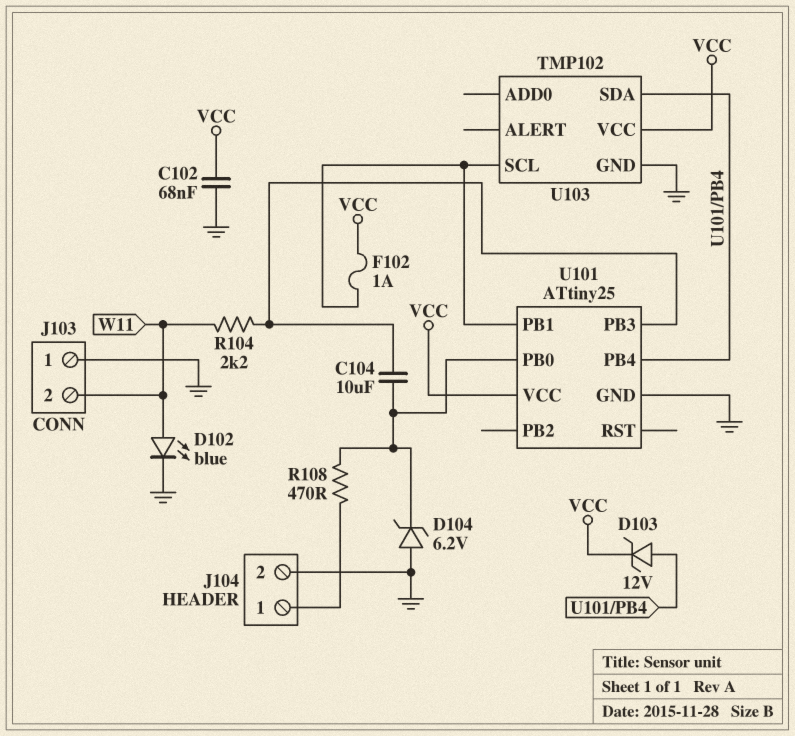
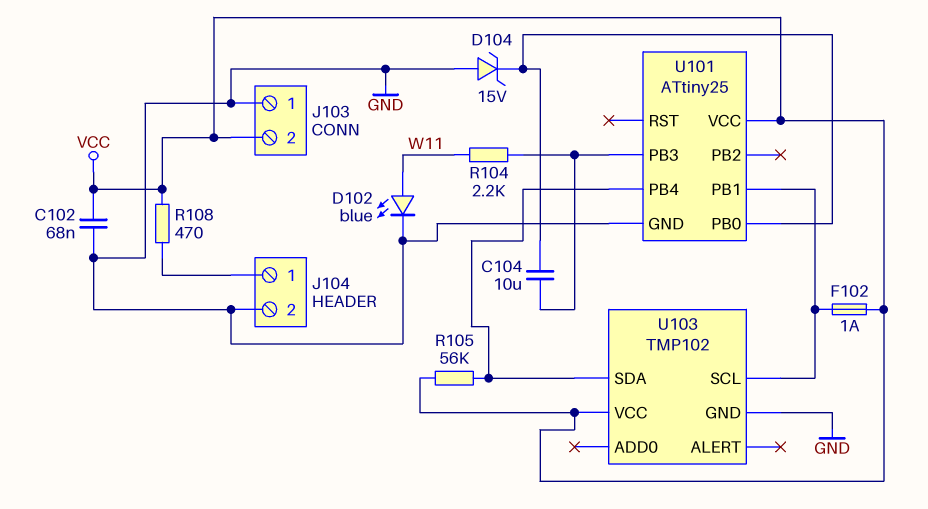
D103: zener 12V (A U101/PB4, K VCC) -> none
D104: zener 6.2V (A GND, K U101/PB0) -> zener 15V (A GND, K U101/PB0)
J103 pin 2: W11 -> VCC
R105: none -> 56k (U101/PB4, VCC)
R108: 470 (J104/1, U101/PB0) -> 470 (J104/1, VCC)

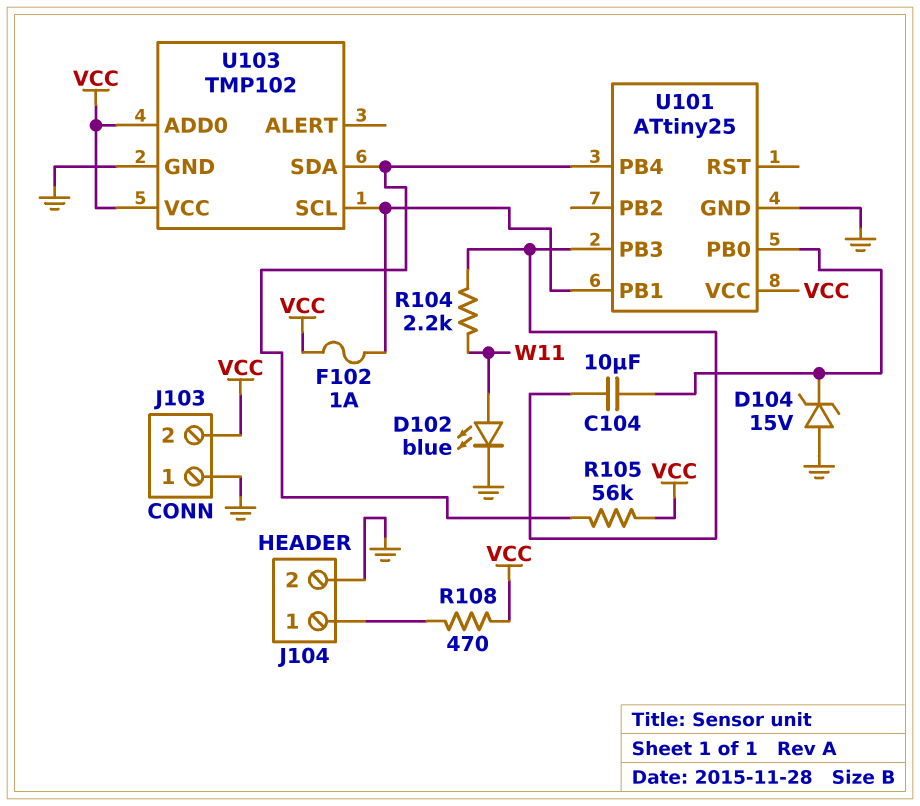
C102: 68nF (GND, VCC) -> none
U103 pin ADD0: none -> VCC

